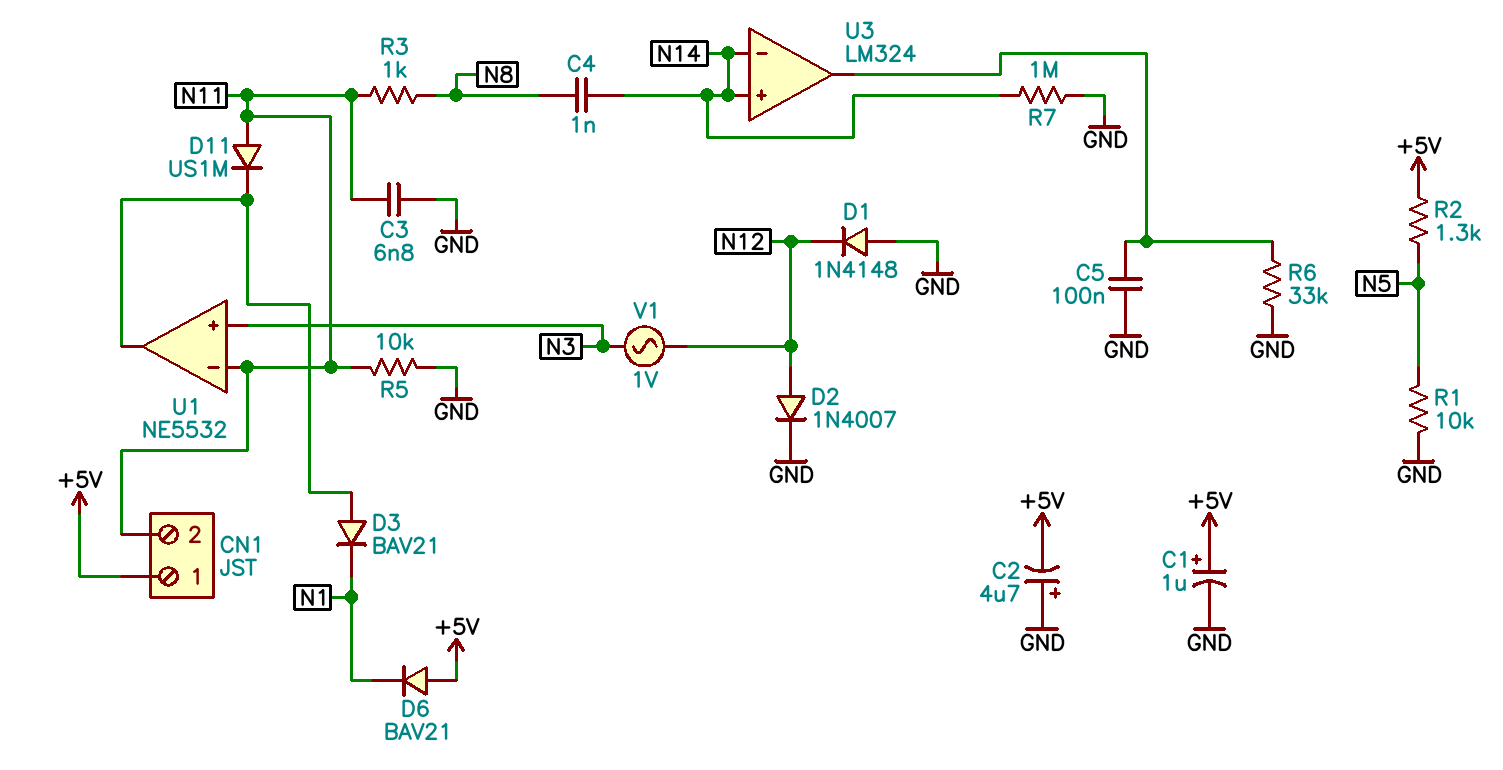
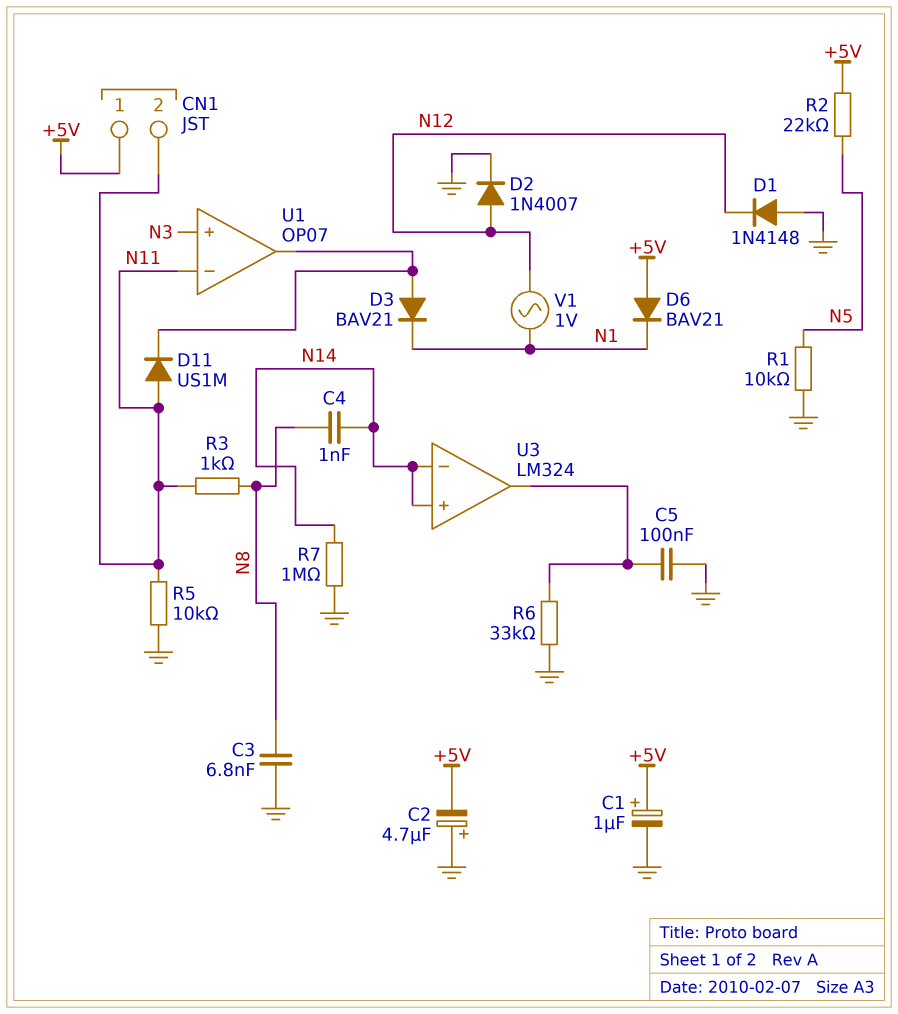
C3: 6.8nF (GND, N11) -> 6.8nF (GND, N8)
R2: 1.3k (+5V, N5) -> 22k (+5V, N5)
U1: NE5532 -> OP07
V1: AC 1V (N3, N12) -> AC 1V (N1, N12)

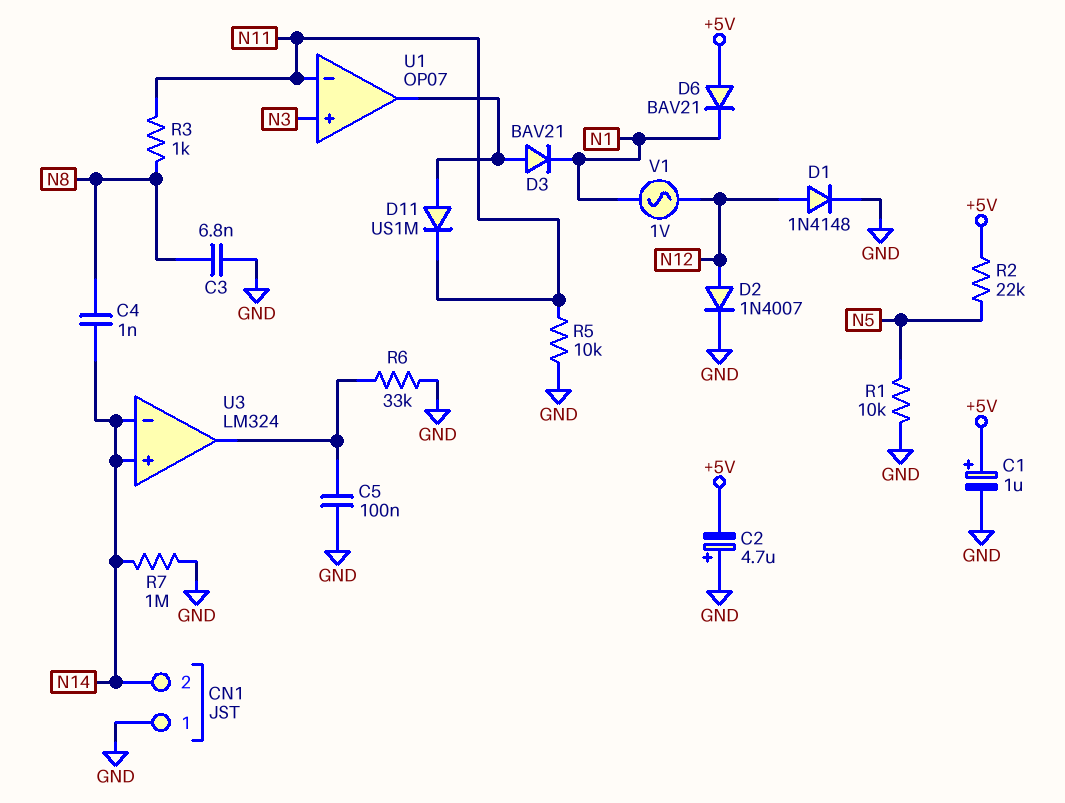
CN1 pin 1: +5V -> GND
CN1 pin 2: N11 -> N14
D1: diode 1N4148 (A GND, K N12) -> diode 1N4148 (A N12, K GND)
D11: diode US1M (A N11, K U1/out) -> diode US1M (A U1/out, K N11)

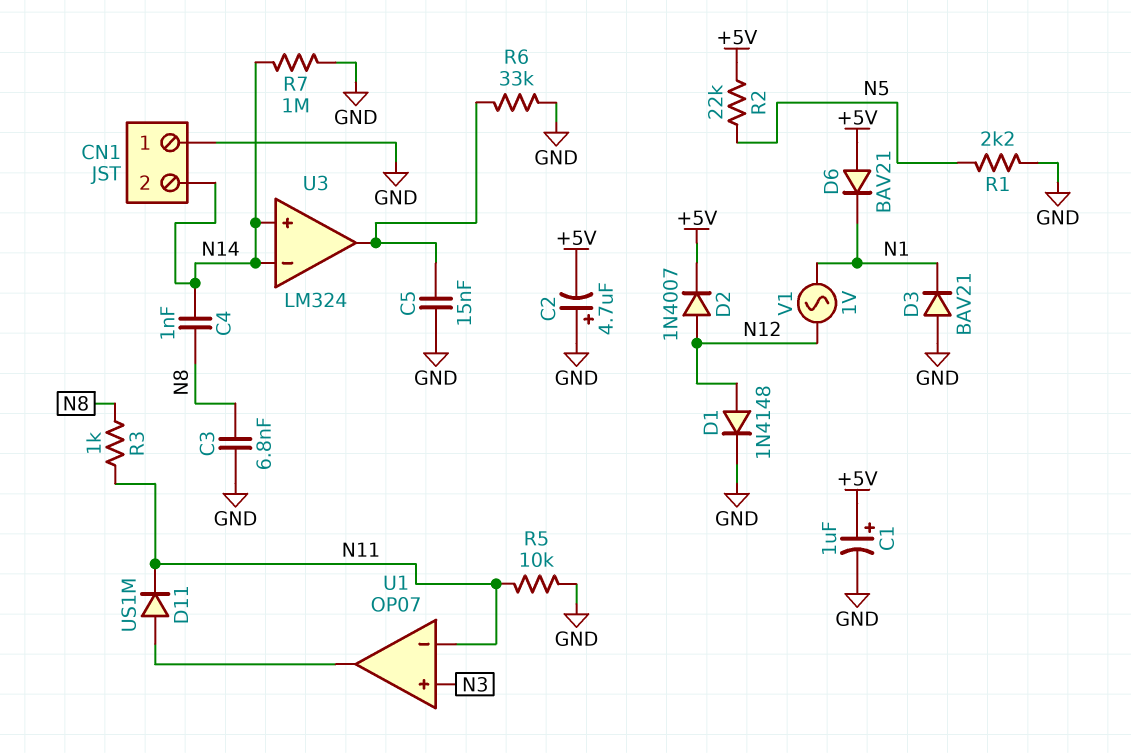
C5: 100nF (GND, U3/out) -> 15nF (GND, U3/out)
D2: diode 1N4007 (A N12, K GND) -> diode 1N4007 (A N12, K +5V)
D3: diode BAV21 (A U1/out, K N1) -> diode BAV21 (A GND, K N1)
R1: 10k (GND, N5) -> 2.2k (GND, N5)

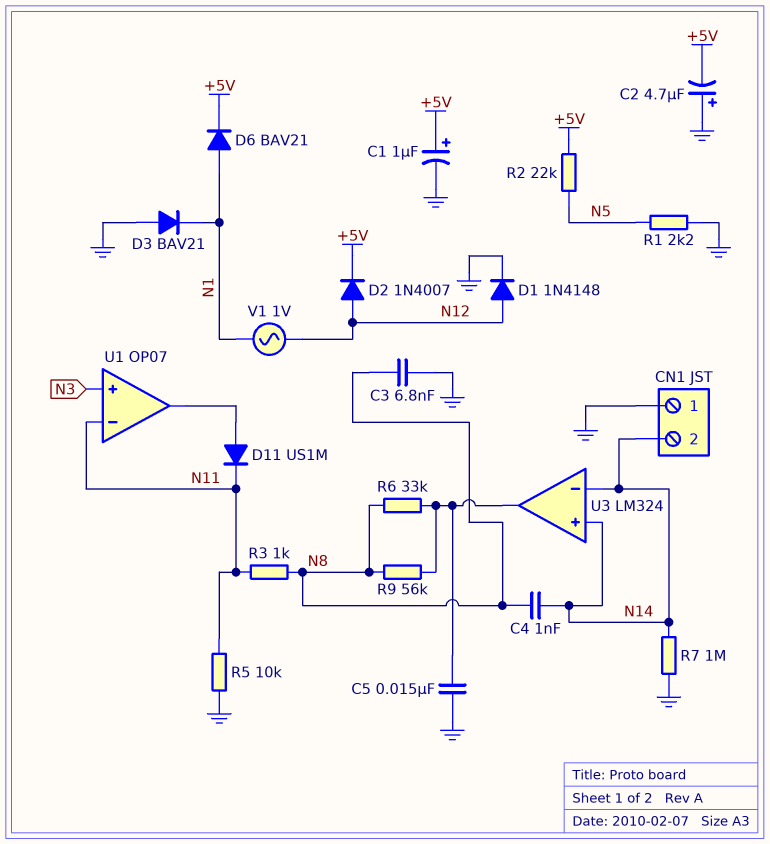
D6: diode BAV21 (A +5V, K N1) -> diode BAV21 (A N1, K +5V)
R6: 33k (GND, U3/out) -> 33k (N8, U3/out)
R9: none -> 56k (N8, U3/out)

